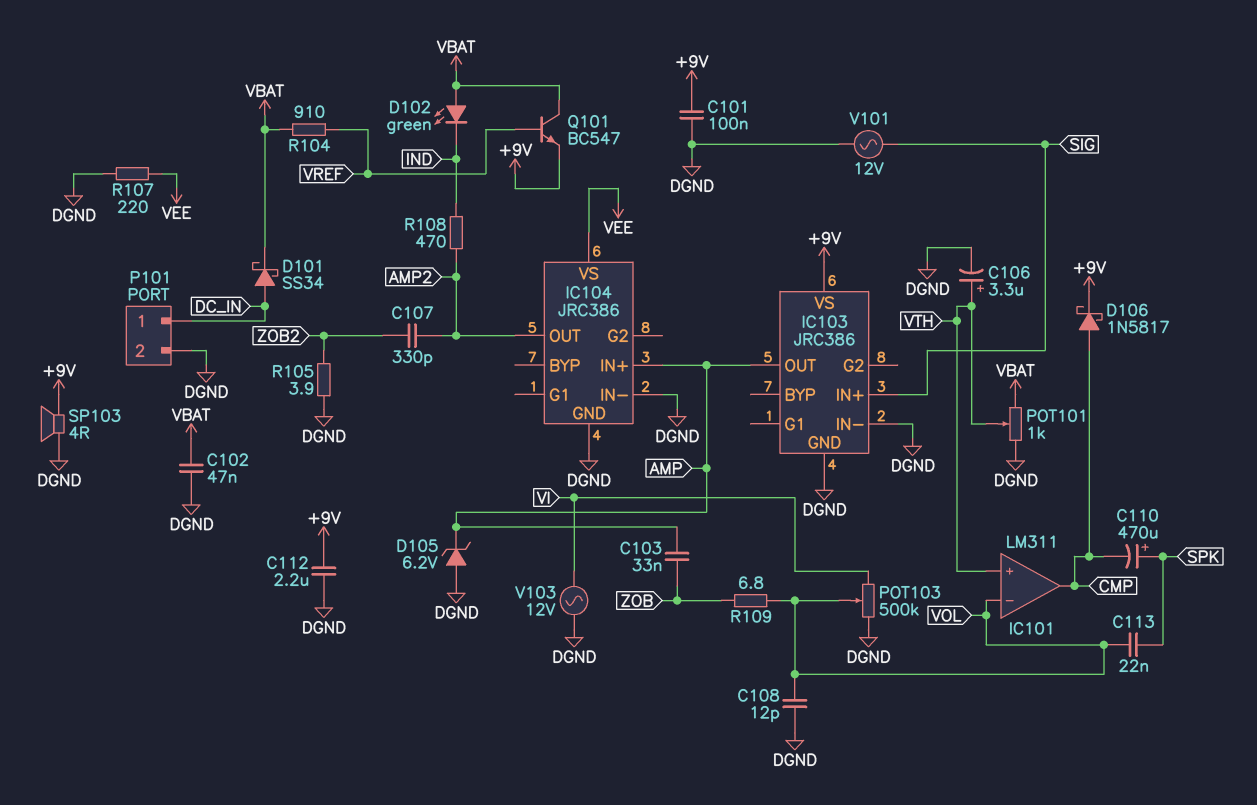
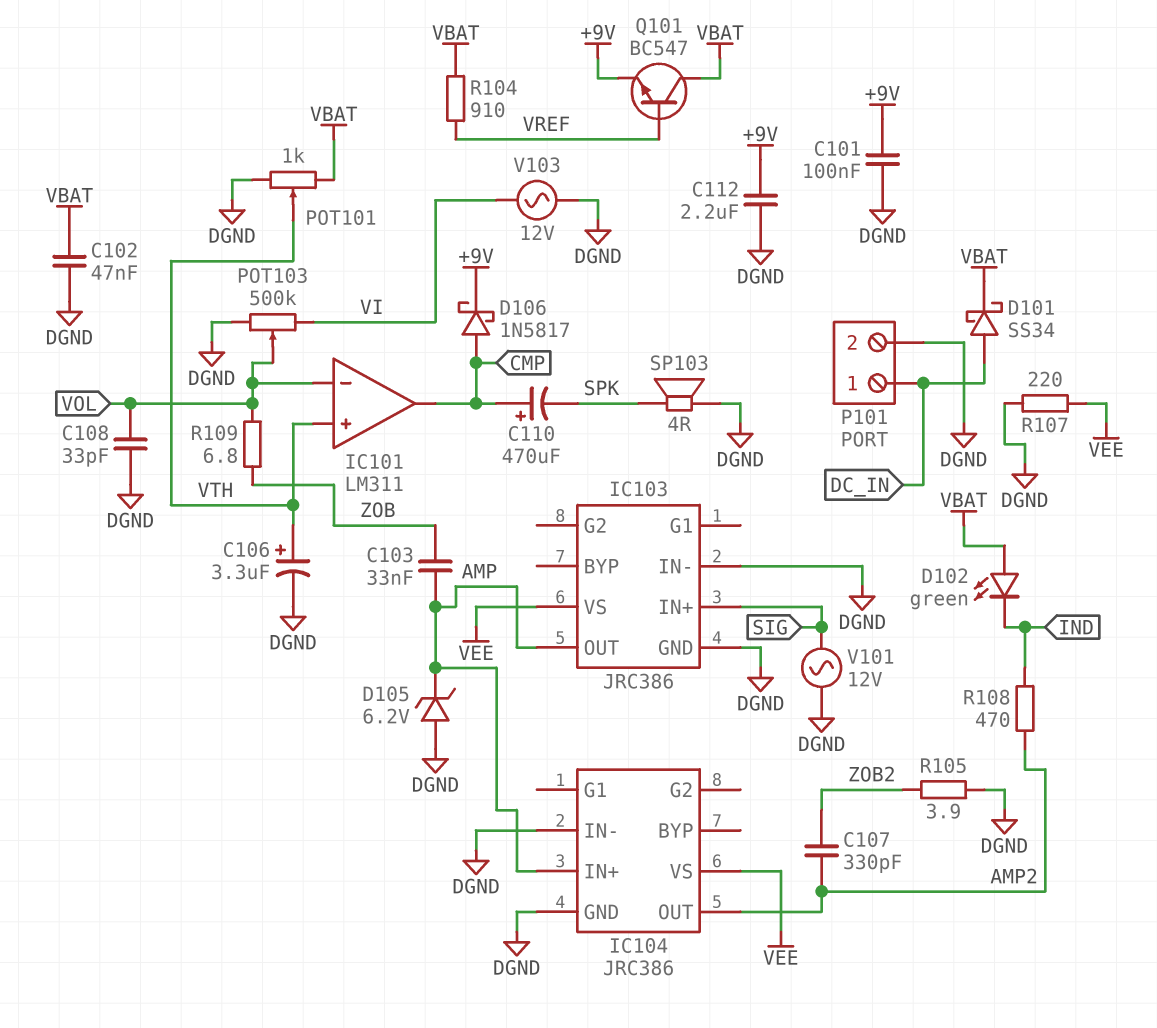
C108: 12pF (DGND, VOL) -> 33pF (DGND, VOL)
C110: 470uF (plus SPK, minus CMP) -> 470uF (plus CMP, minus SPK)
C113: 22nF (SPK, VOL) -> none
IC103 pin VS: +9V -> VEE
SP103: speaker 4R (+9V, DGND) -> speaker 4R (DGND, SPK)

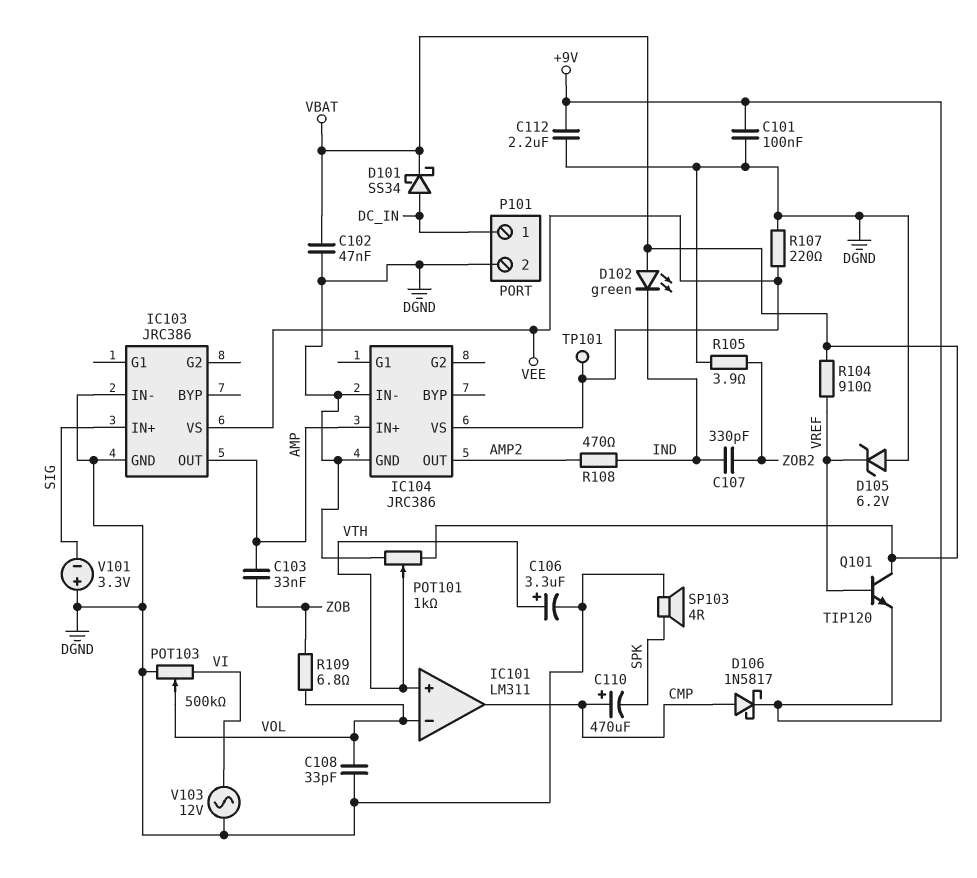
C107: 330pF (AMP2, ZOB2) -> 330pF (IND, ZOB2)
D105: zener 6.2V (A DGND, K AMP) -> zener 6.2V (A DGND, K VREF)
Q101: NPN BC547 (B VREF, C VBAT, E +9V) -> NPN TIP120 (B VREF, C VBAT, E +9V)
TP101: none -> test point (VEE)
V101: AC 12V (DGND, SIG) -> 3.3V (plus DGND, minus SIG)

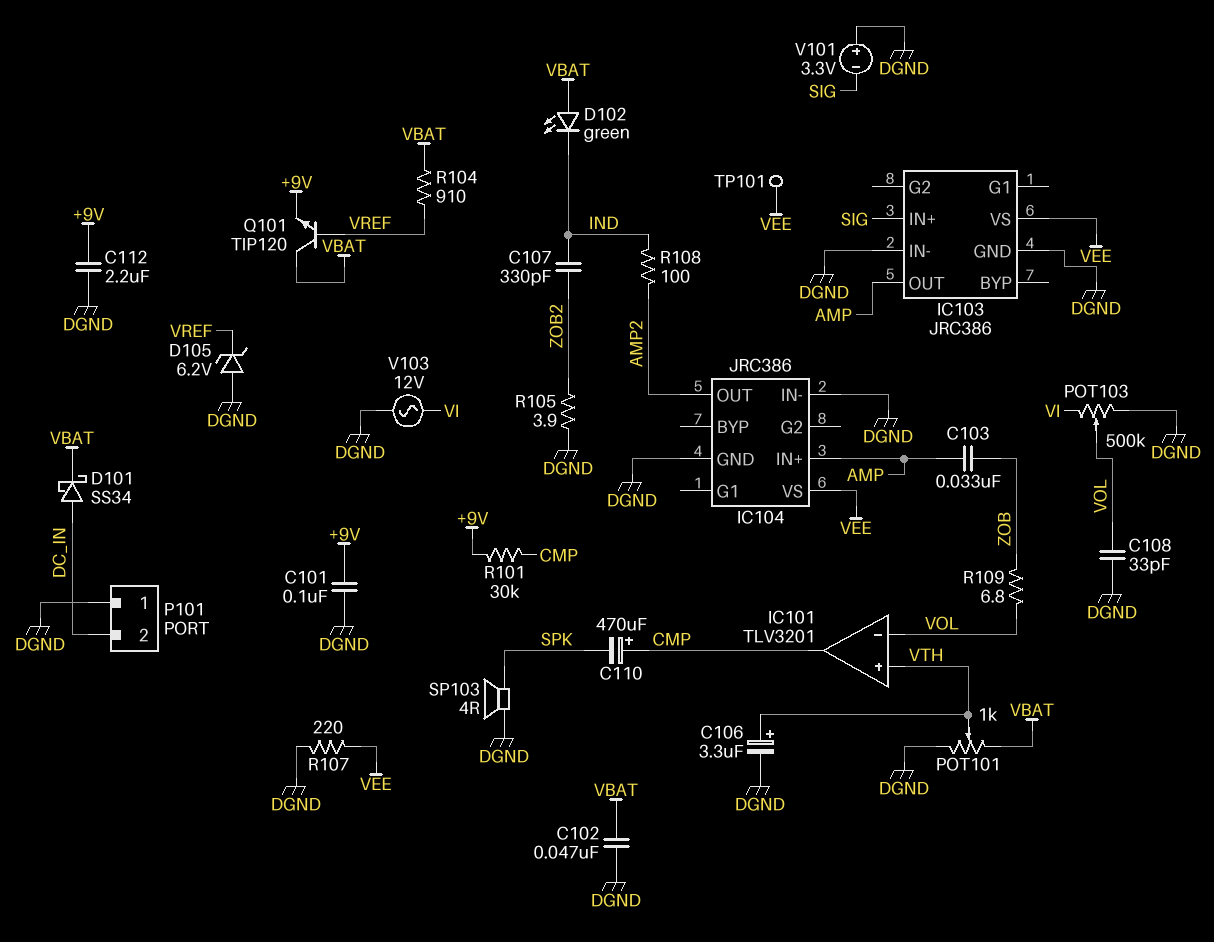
D106: schottky 1N5817 (A CMP, K +9V) -> none
IC101: LM311 -> TLV3201
P101 pin 1: DC_IN -> DGND
P101 pin 2: DGND -> DC_IN
R101: none -> 30k (+9V, CMP)
R108: 470 (AMP2, IND) -> 100 (AMP2, IND)

